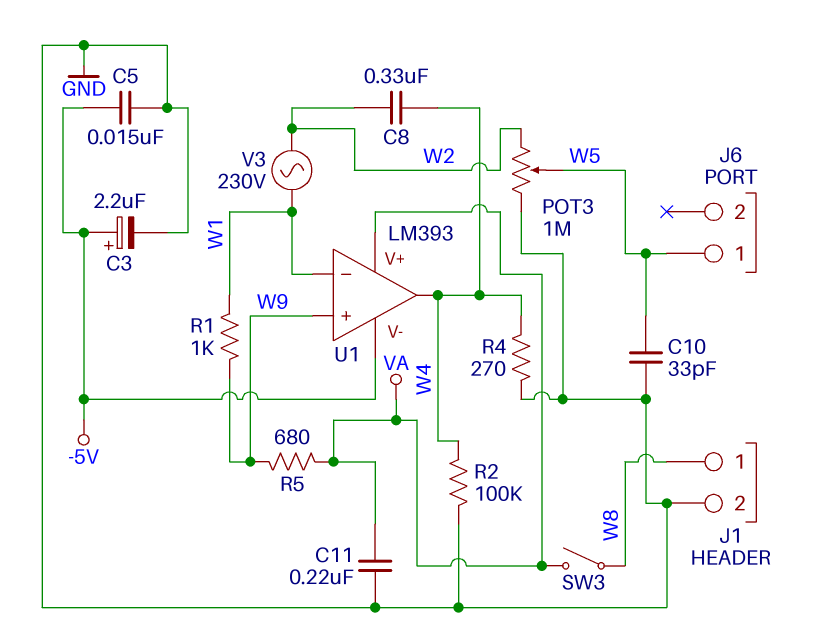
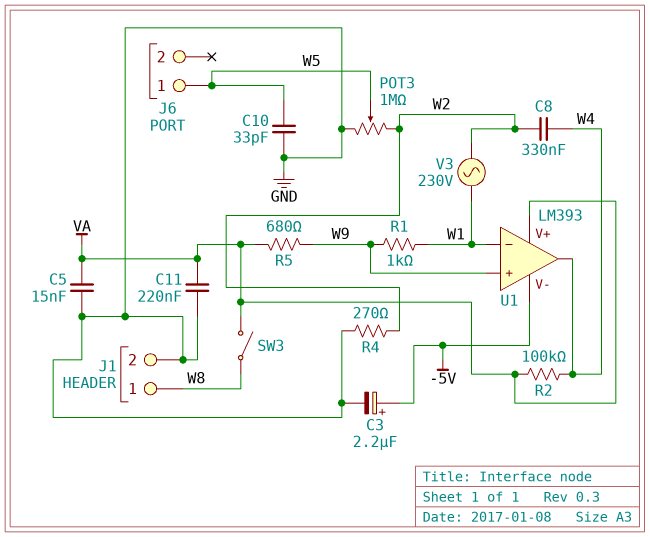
C5: 15nF (-5V, GND) -> 15nF (GND, VA)
R2: 100k (GND, W4) -> 100k (VA, W4)
R4: 270 (GND, W4) -> 270 (GND, W2)

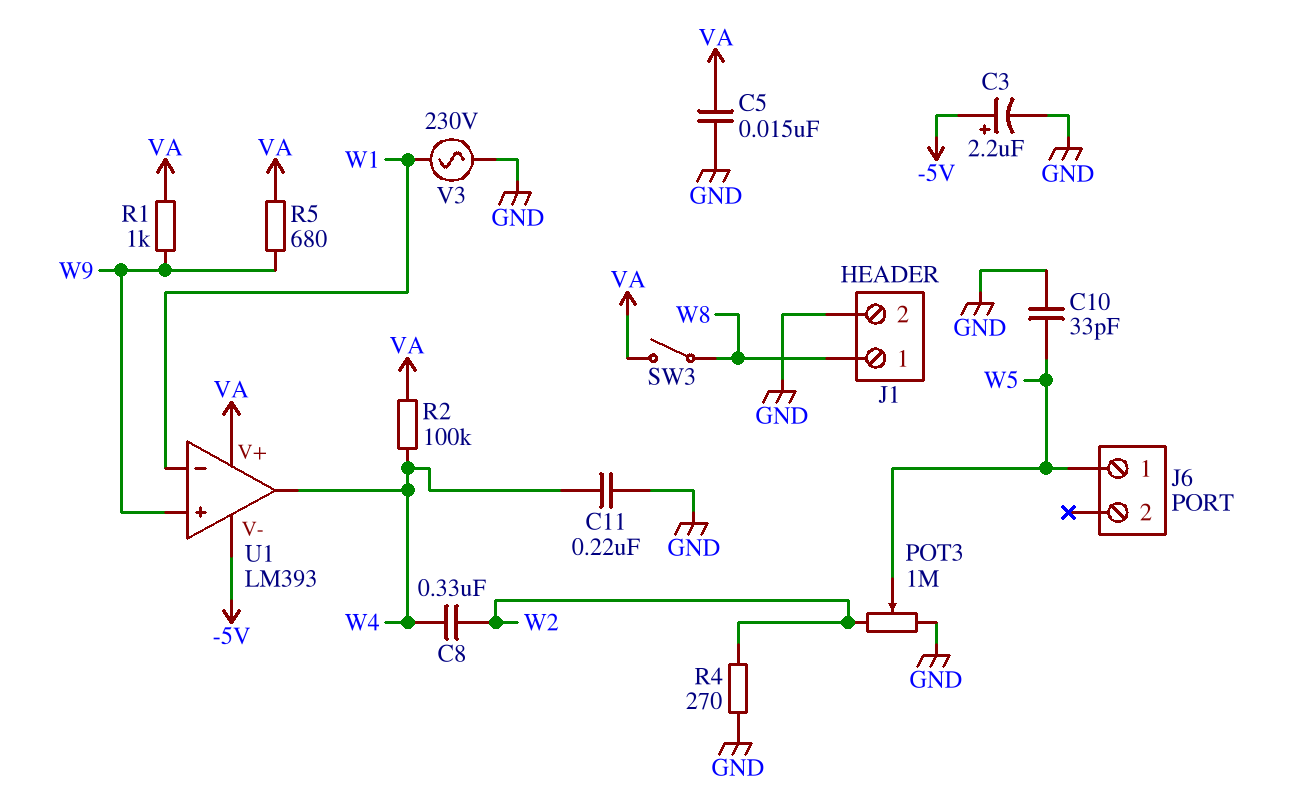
C11: 220nF (GND, VA) -> 220nF (GND, W4)
R1: 1k (W1, W9) -> 1k (VA, W9)
V3: AC 230V (W1, W2) -> AC 230V (GND, W1)

